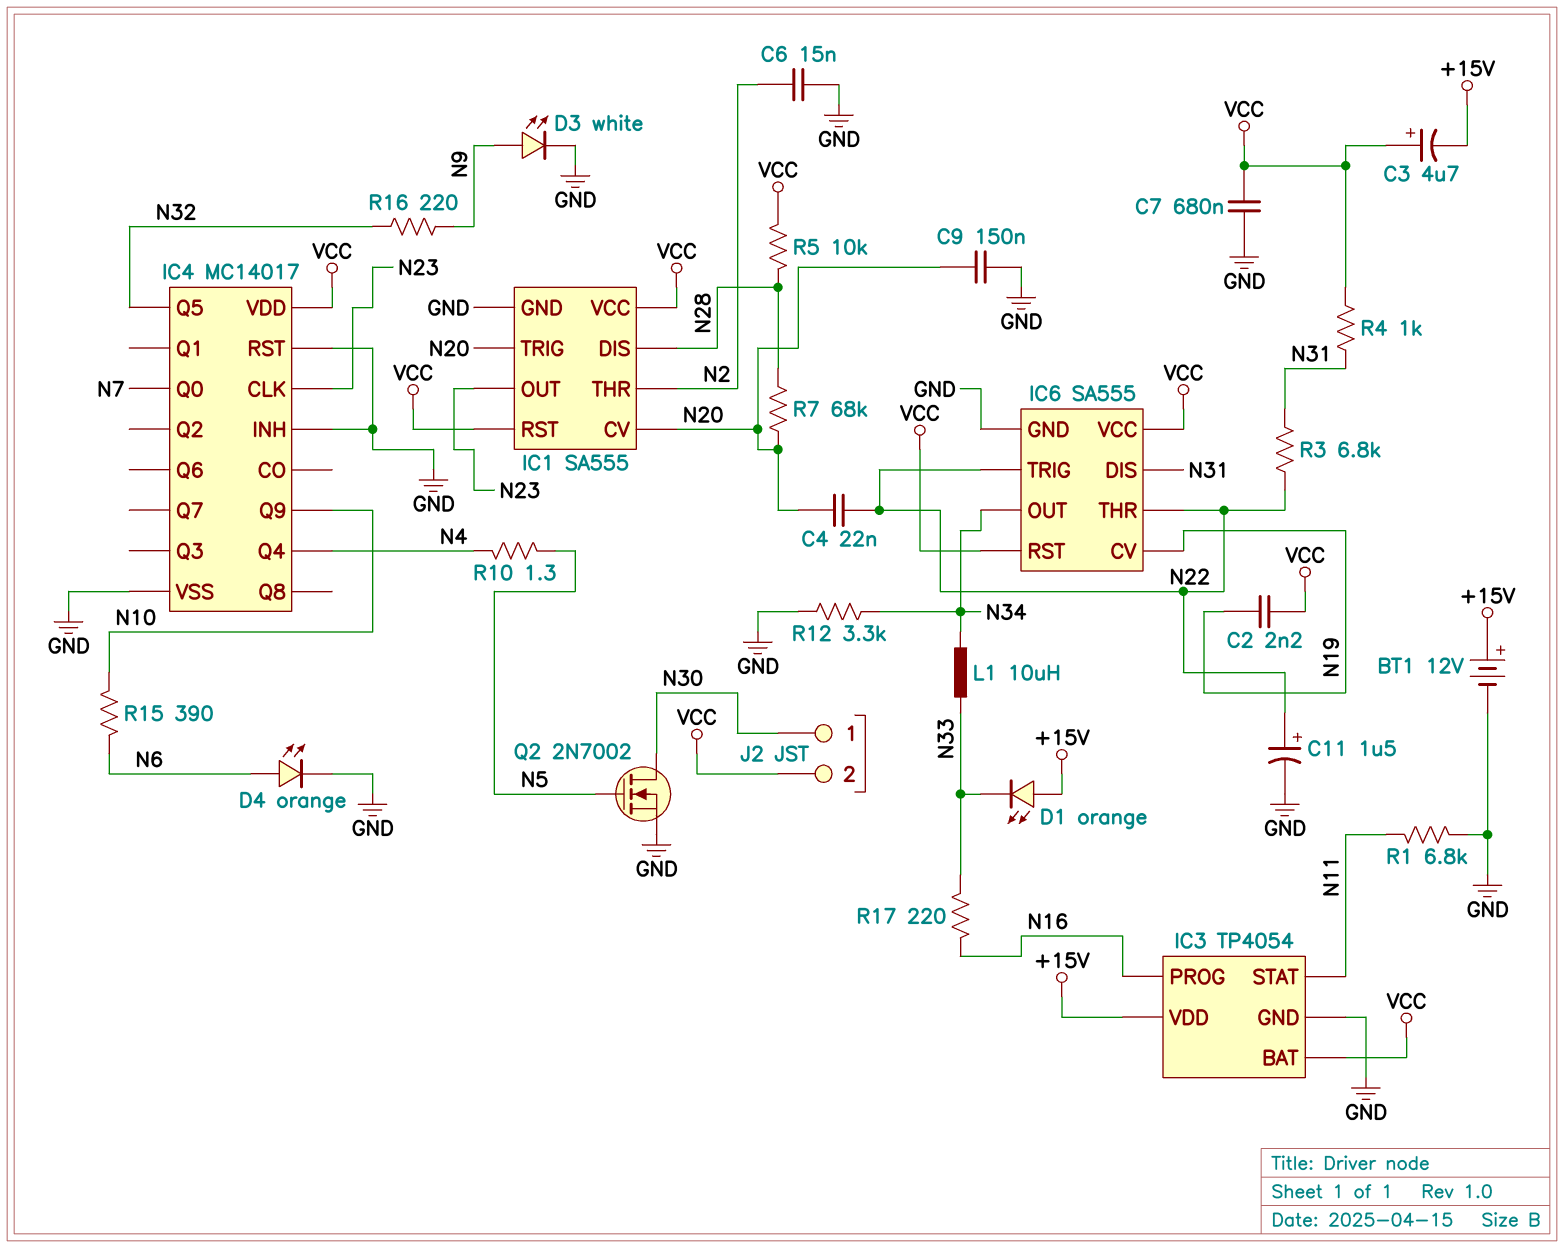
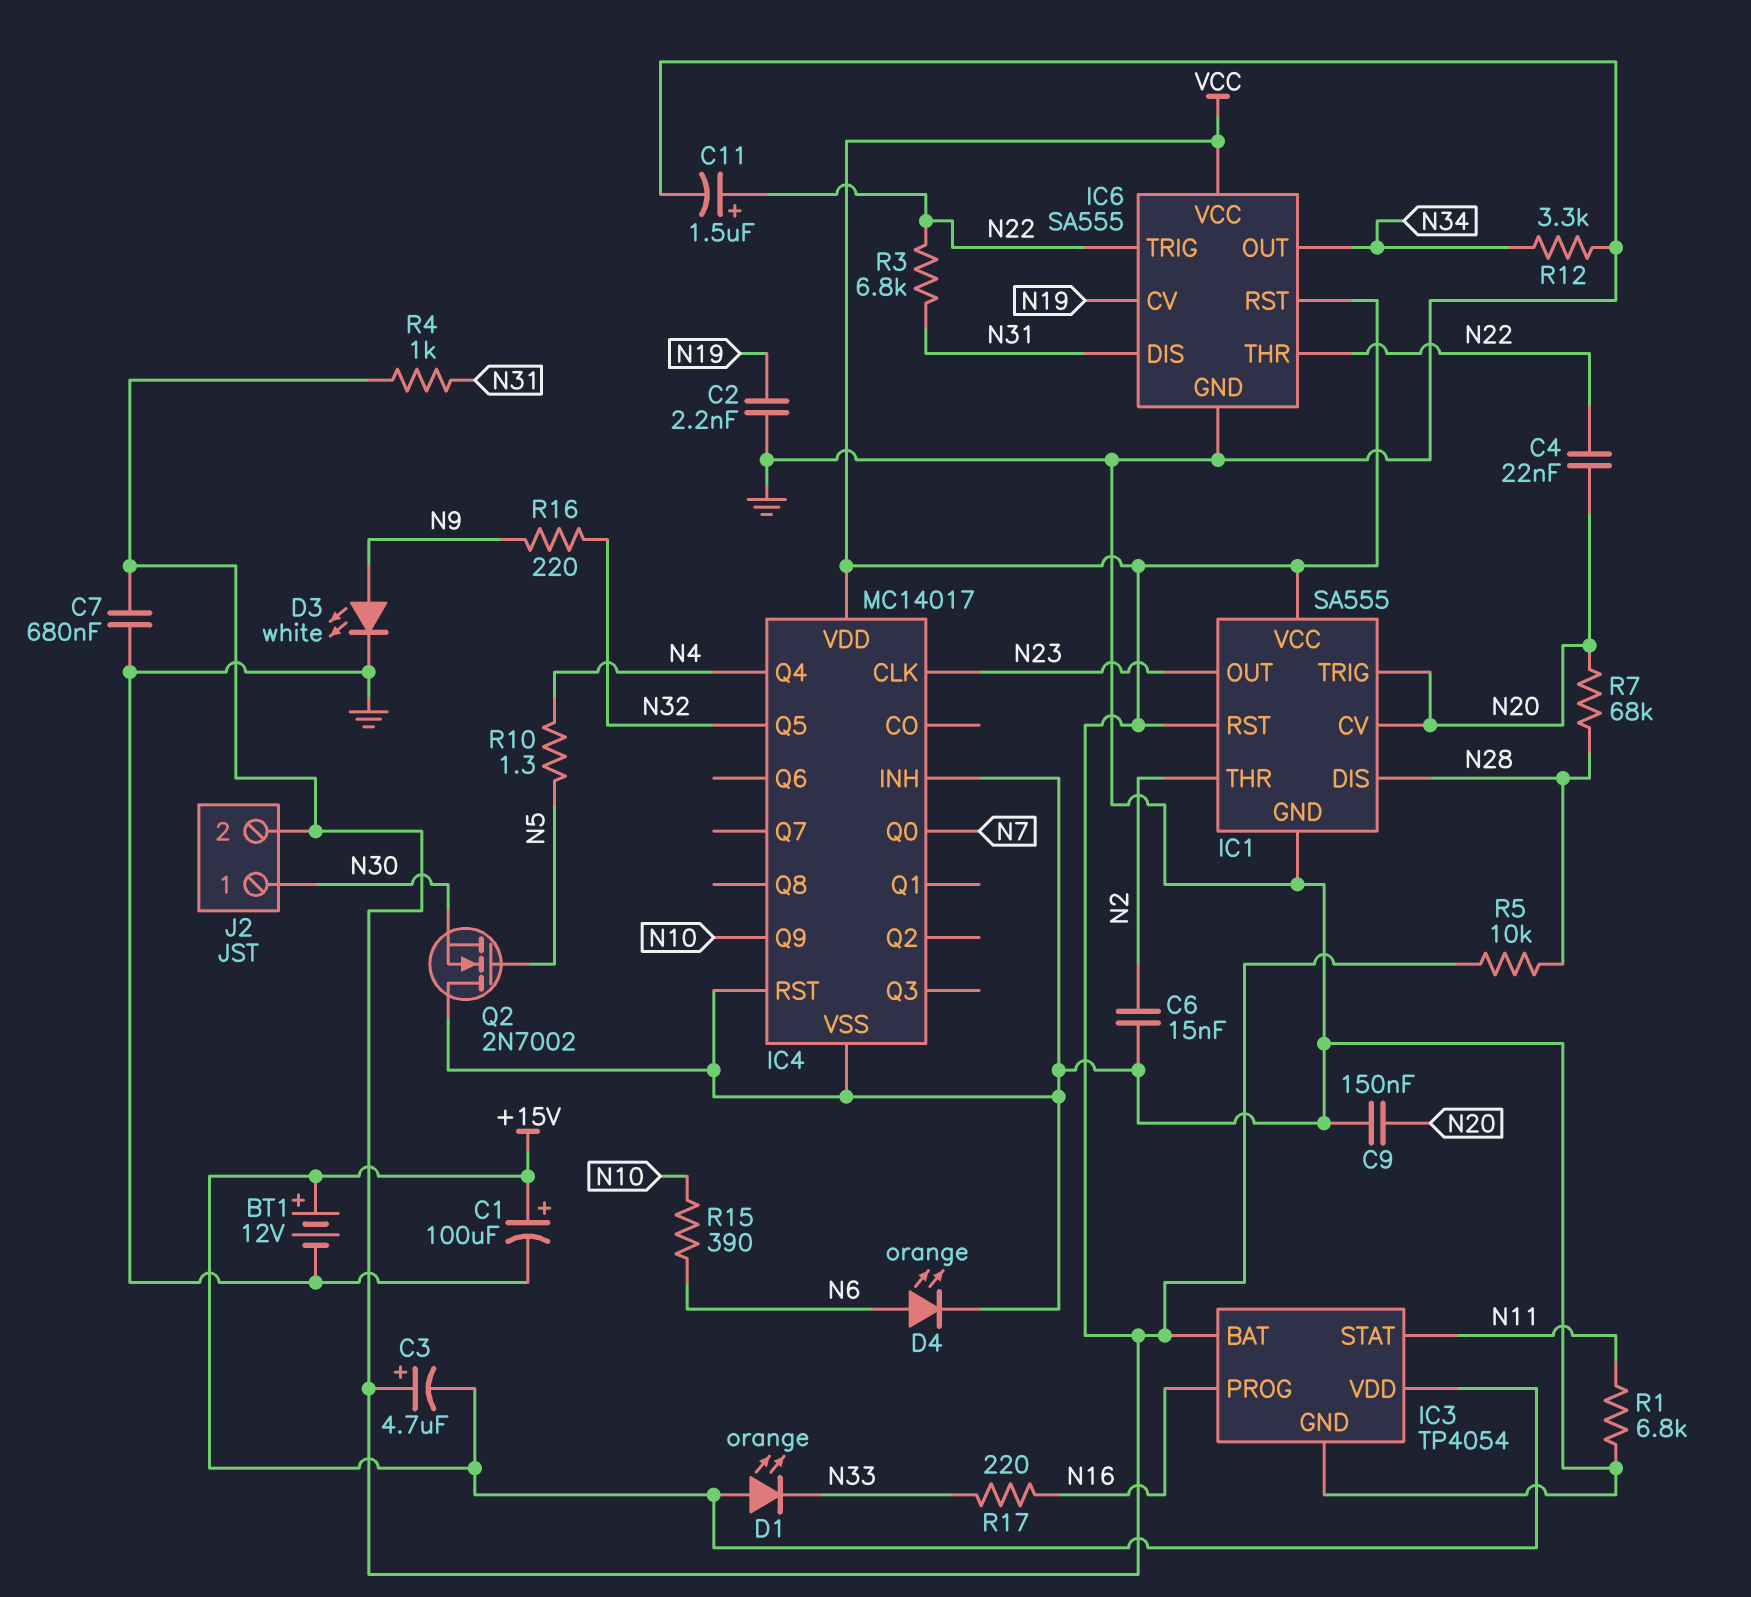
C1: none -> 100uF (plus +15V, minus GND)
C2: 2.2nF (N19, VCC) -> 2.2nF (GND, N19)
L1: 10uH (N33, N34) -> none
Q2: NMOS 2N7002 (G N5, D N30, S GND) -> NMOS 2N7002 (G N5, D GND, S N30)

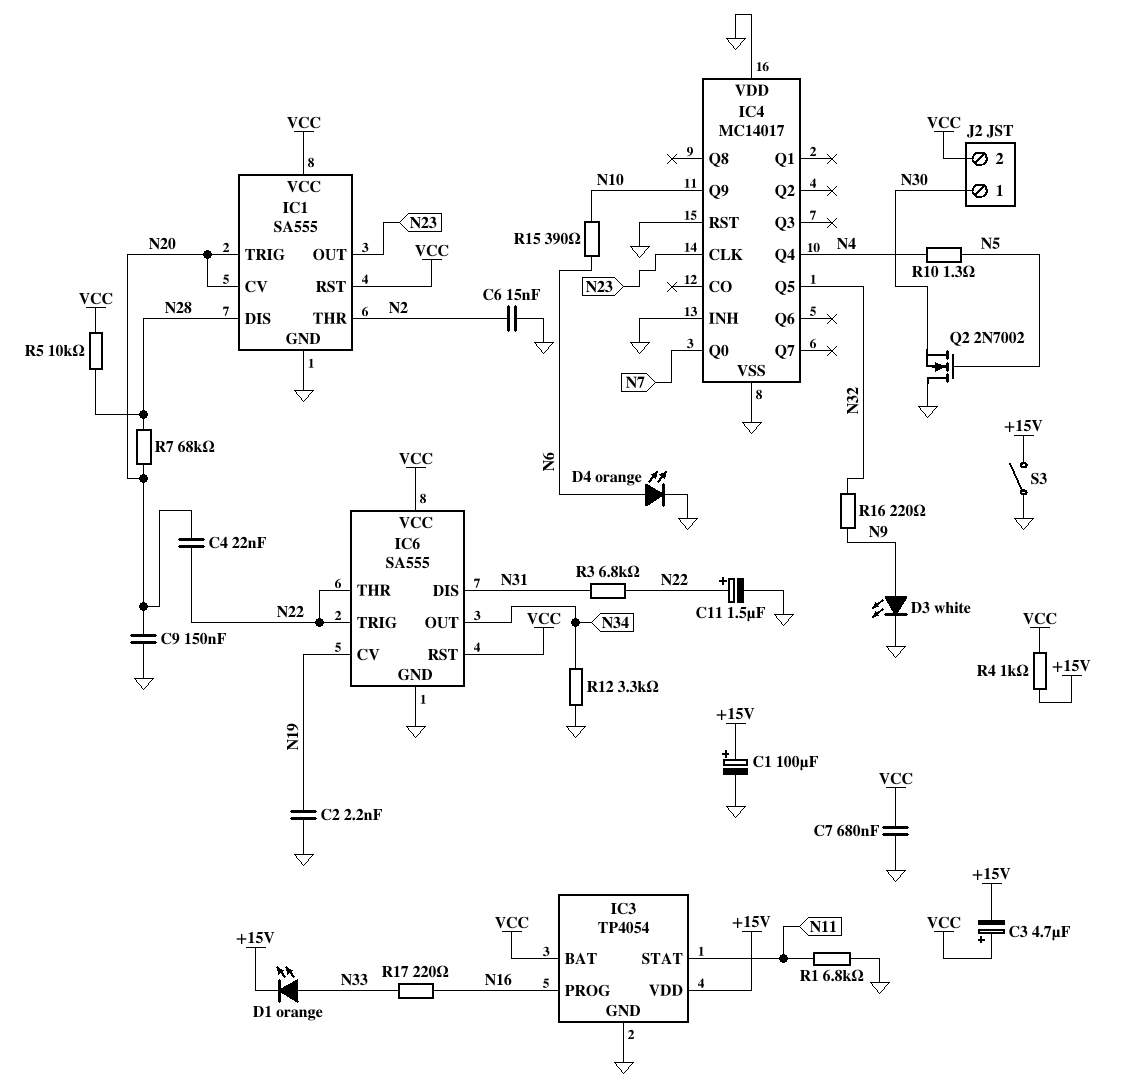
BT1: 12V (plus +15V, minus GND) -> none
D1: LED orange (A +15V, K N33) -> LED orange (A N33, K +15V)
IC4 pin VDD: VCC -> GND
R4: 1k (N31, VCC) -> 1k (+15V, VCC)
S3: none -> switch (+15V, GND)

